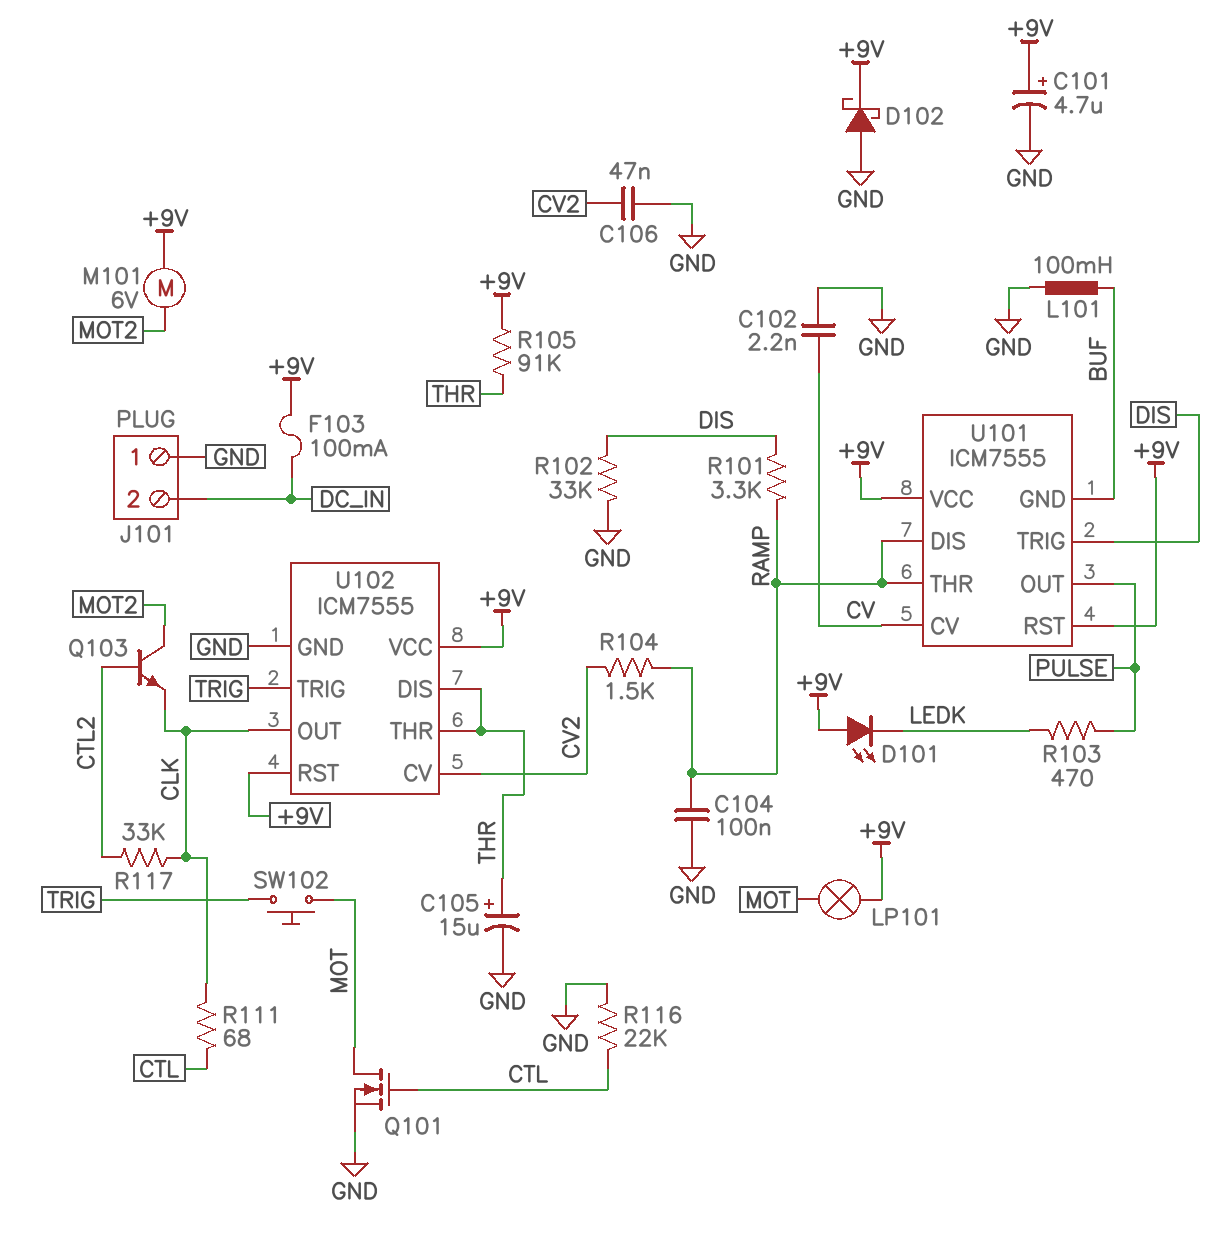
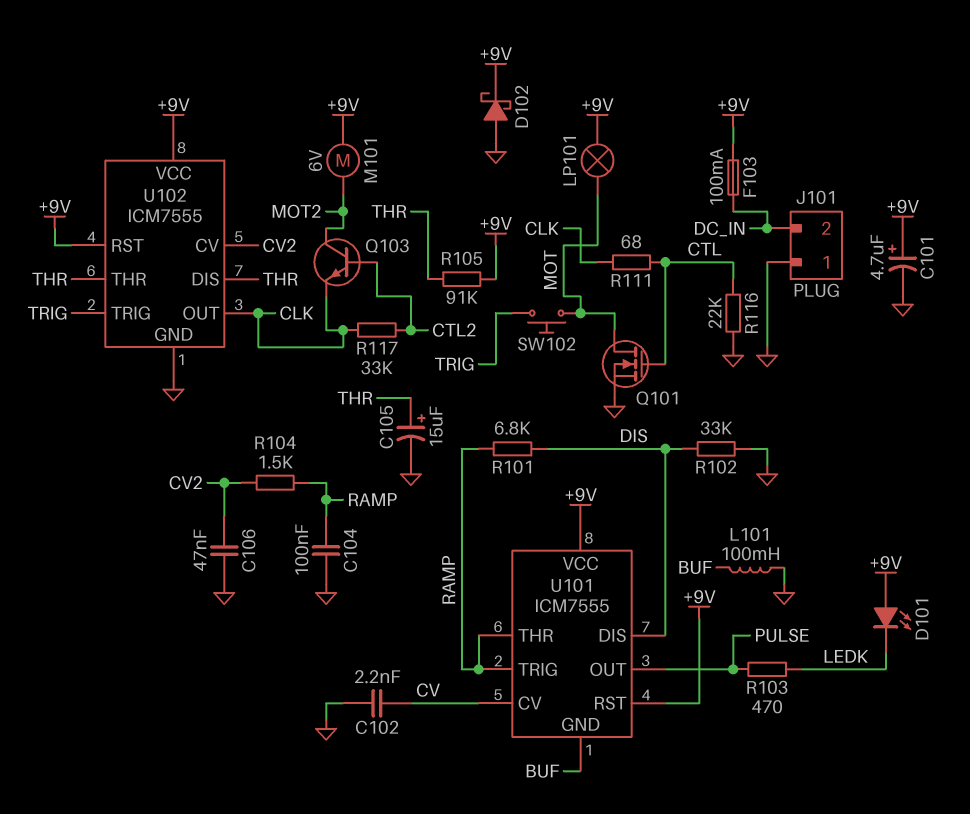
R101: 3.3k (DIS, RAMP) -> 6.8k (DIS, RAMP)
U101 pin DIS: RAMP -> DIS
U101 pin TRIG: DIS -> RAMP

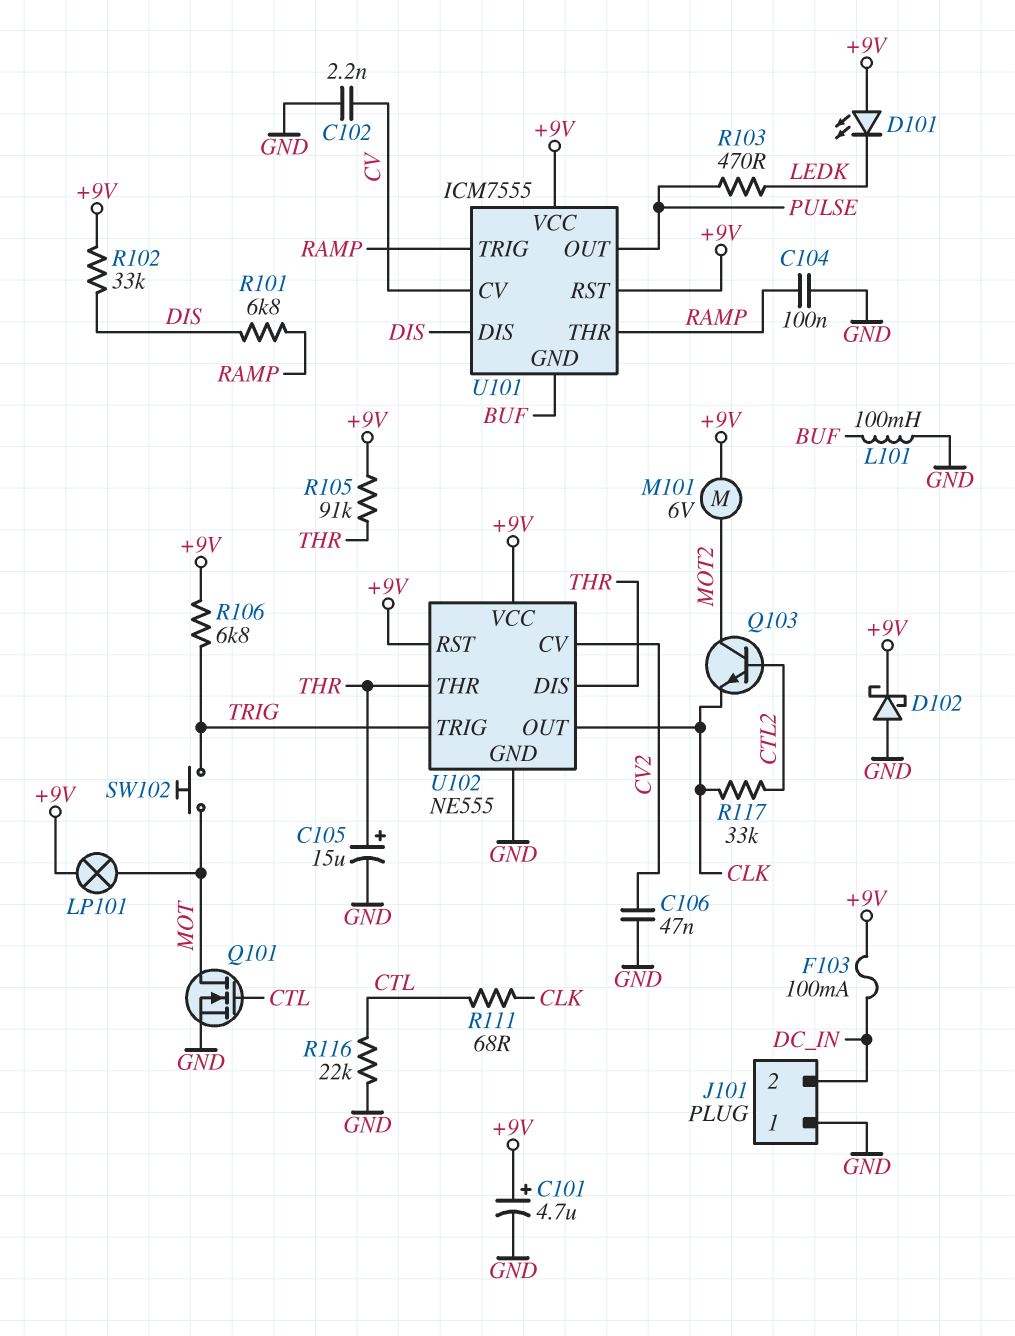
R102: 33k (DIS, GND) -> 33k (+9V, DIS)
R104: 1.5k (CV2, RAMP) -> none
R106: none -> 6.8k (+9V, TRIG)
U102: ICM7555 -> NE555

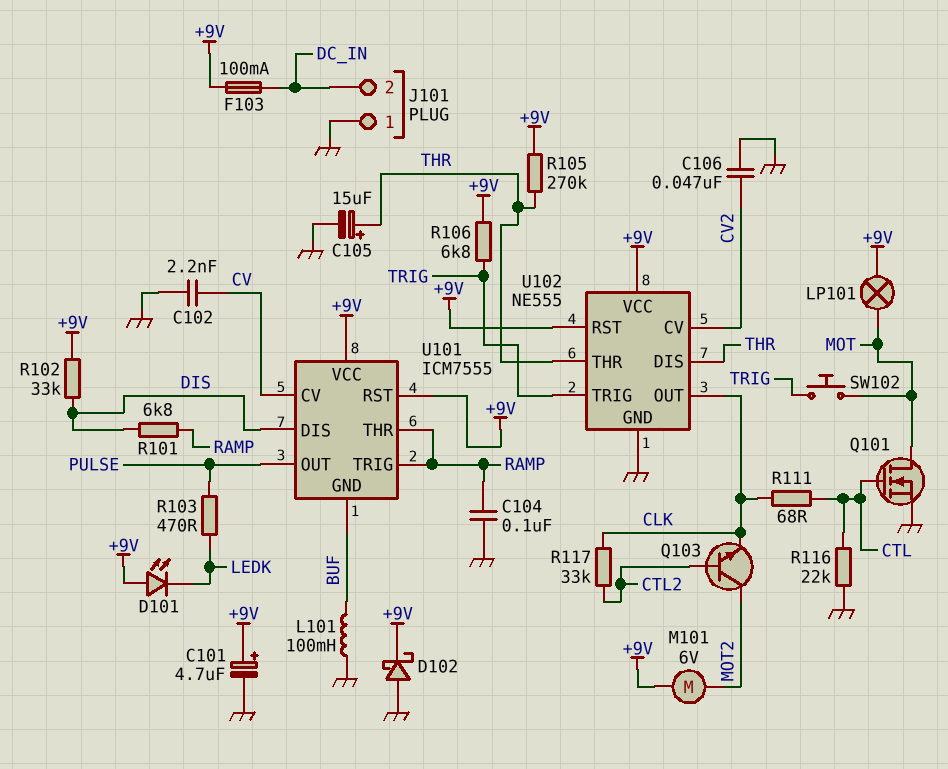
R105: 91k (+9V, THR) -> 270k (+9V, THR)

